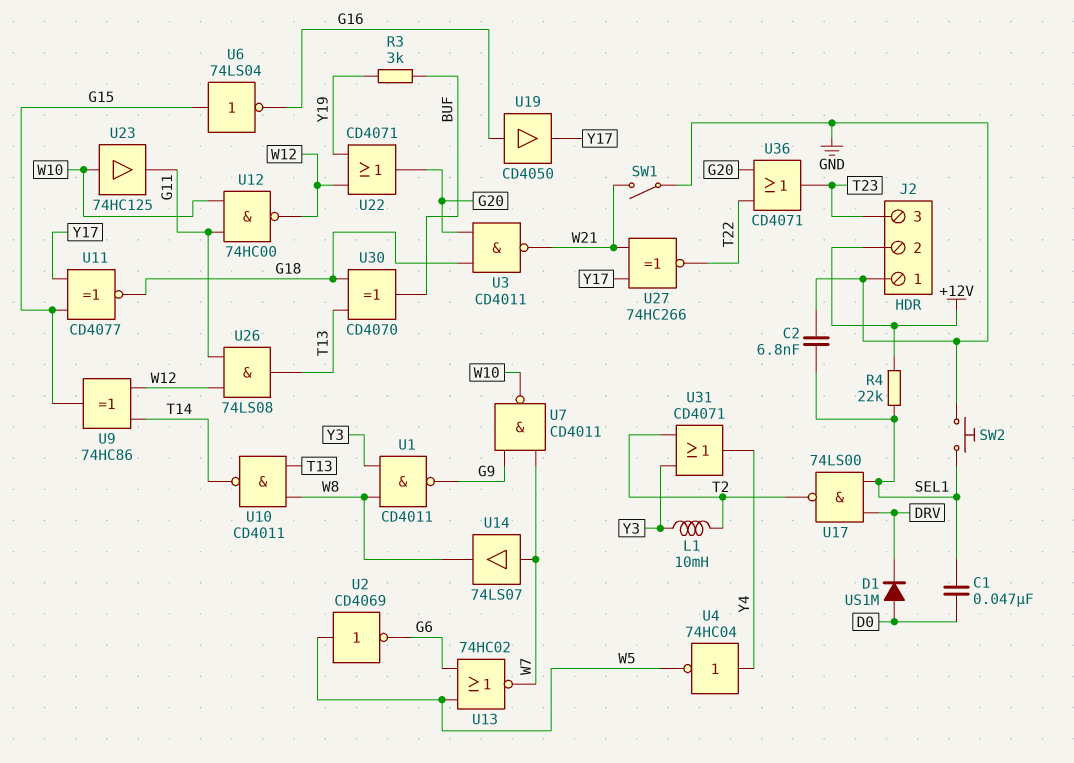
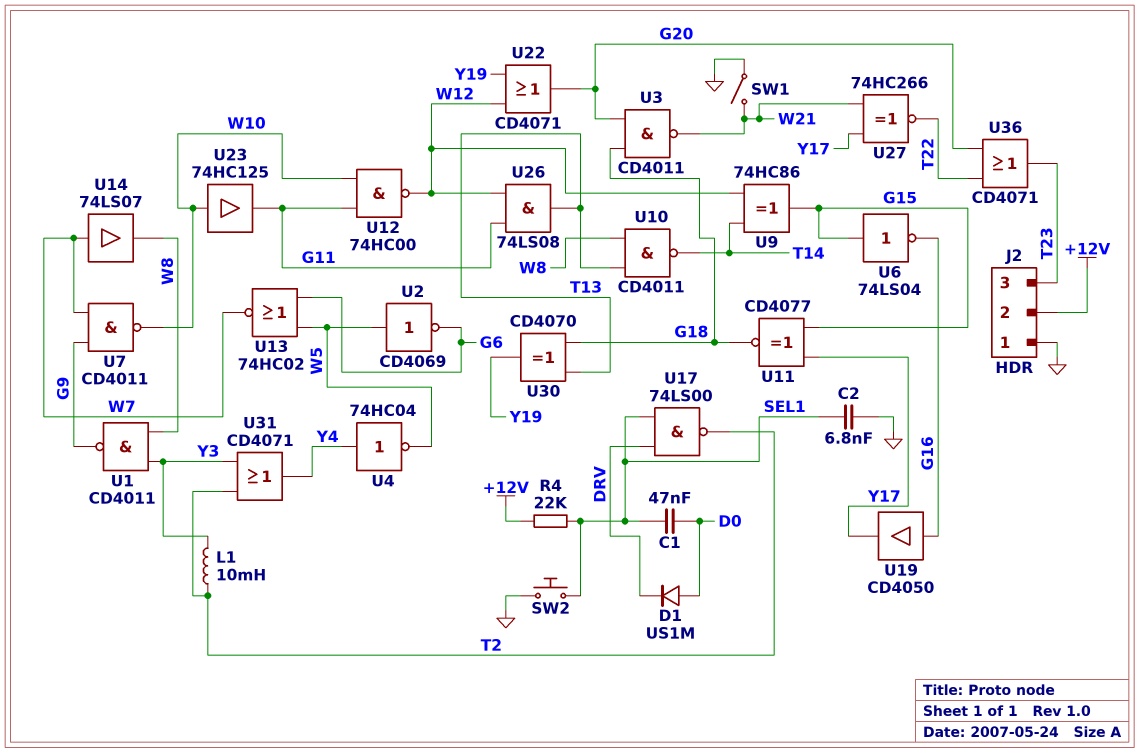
R3: 3k (BUF, Y19) -> none
U30: XOR CD4070 (in G18, in T13, out BUF) -> XOR CD4070 (in G18, in T13, out Y19)

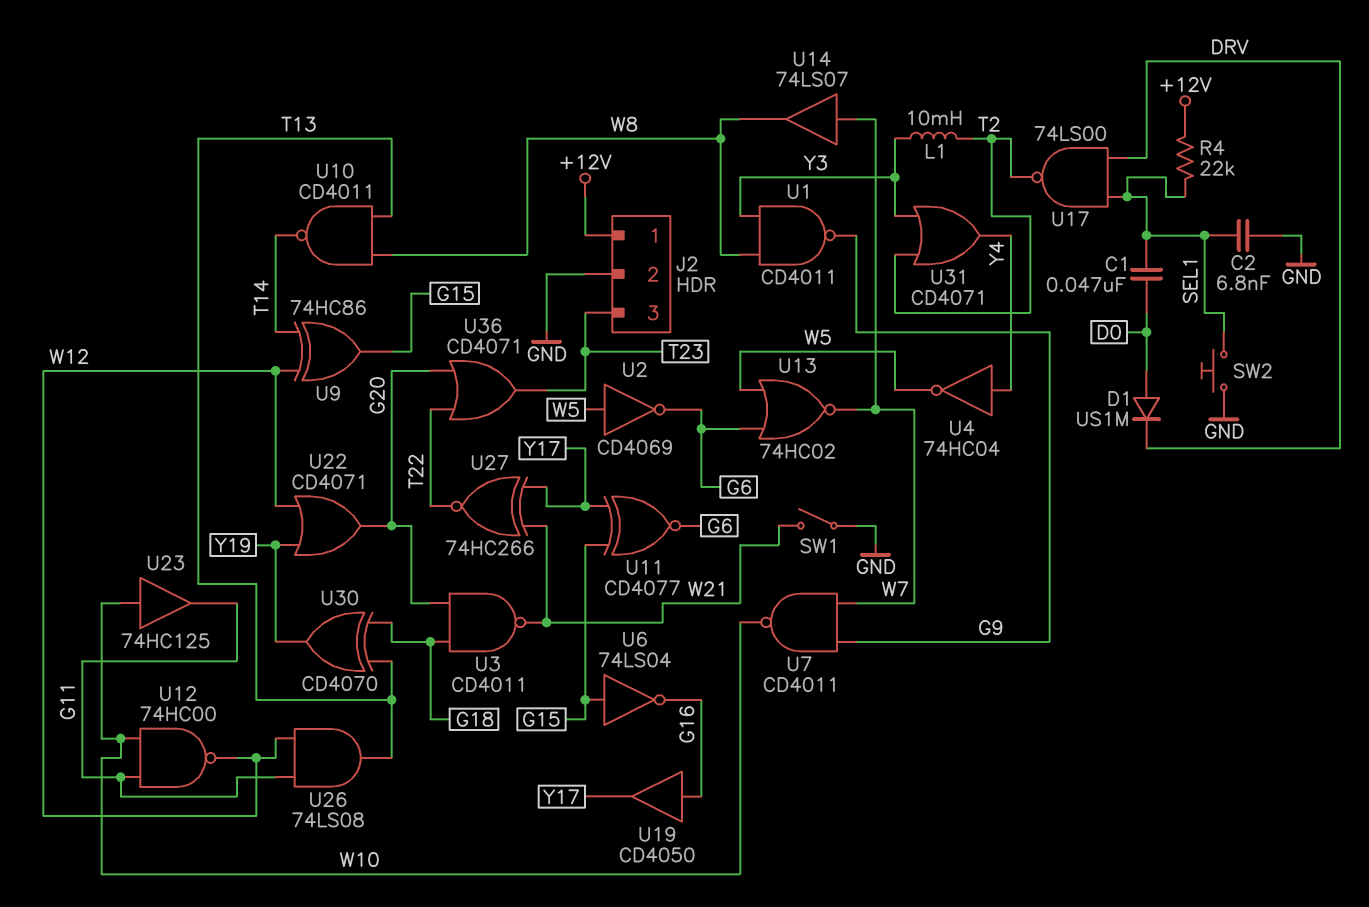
J2 pin 1: GND -> +12V
J2 pin 2: +12V -> GND
U11: XNOR CD4077 (in G15, in Y17, out G18) -> XNOR CD4077 (in G15, in Y17, out G6)

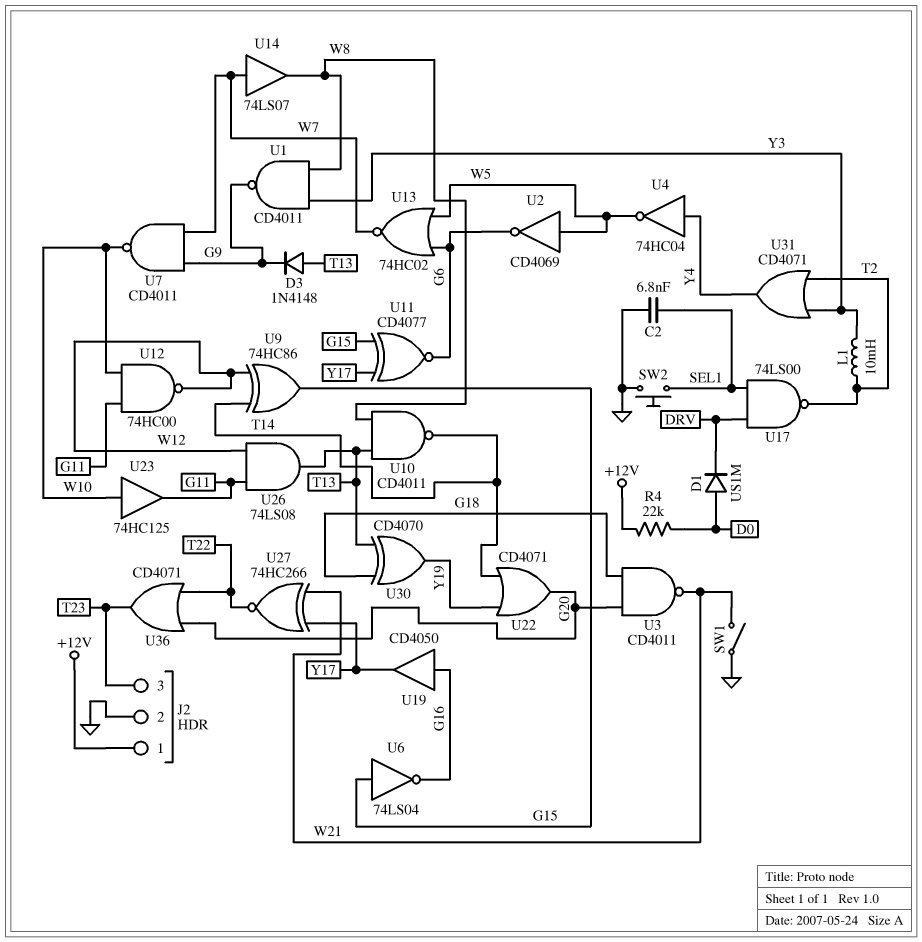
C1: 47nF (D0, SEL1) -> none
D3: none -> diode 1N4148 (A T13, K G9)
R4: 22k (+12V, SEL1) -> 22k (+12V, D0)
U22: OR CD4071 (in W12, in Y19, out G20) -> OR CD4071 (in T14, in Y19, out G20)

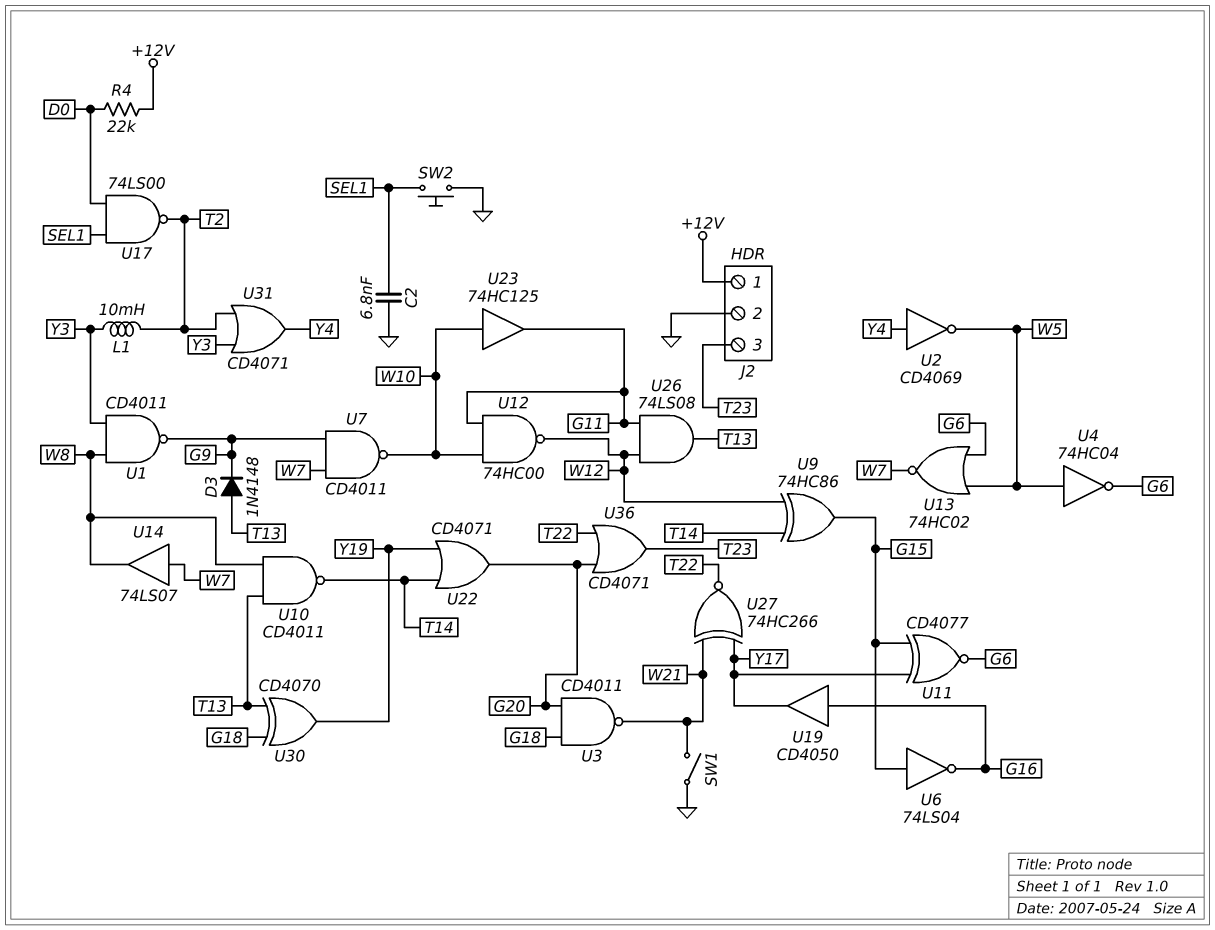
D1: diode US1M (A D0, K DRV) -> none
U2: NOT CD4069 (in W5, out G6) -> NOT CD4069 (in Y4, out W5)
U4: NOT 74HC04 (in Y4, out W5) -> NOT 74HC04 (in W5, out G6)
U17: NAND 74LS00 (in DRV, in SEL1, out T2) -> NAND 74LS00 (in D0, in SEL1, out T2)

